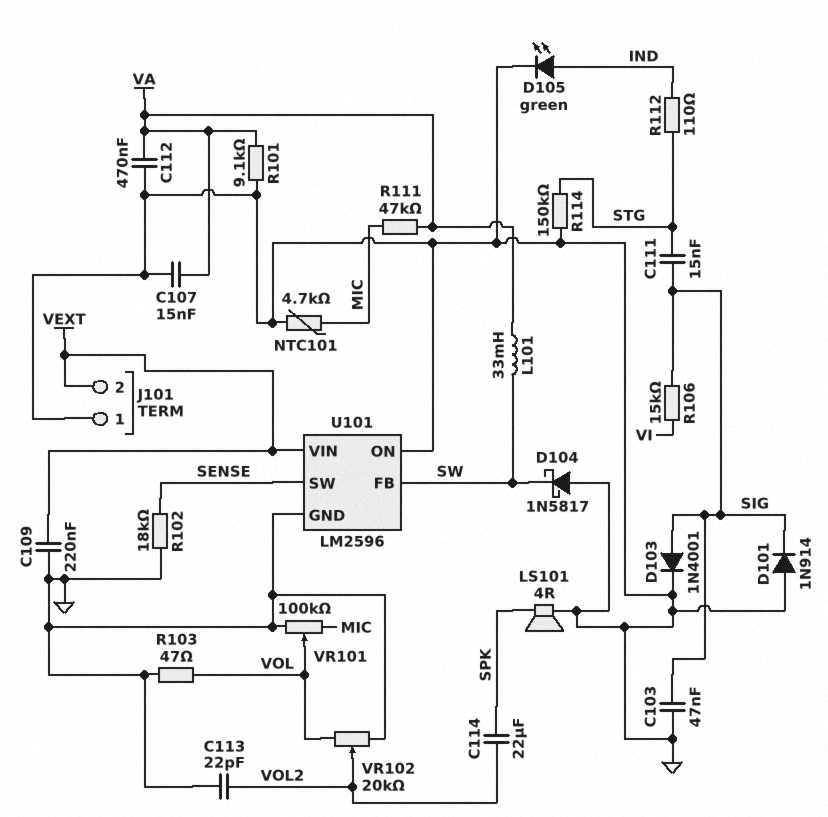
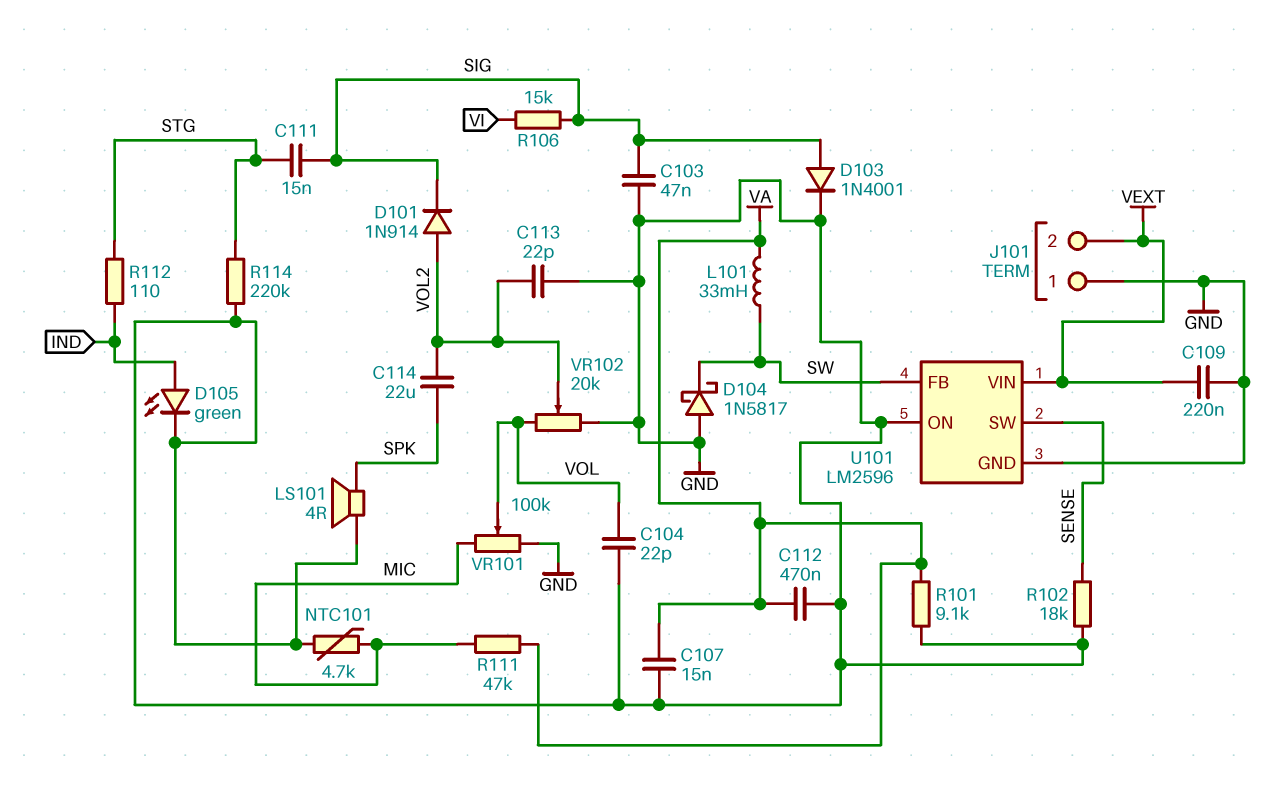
C104: none -> 22pF (GND, VOL)
D101: diode 1N914 (A GND, K SIG) -> diode 1N914 (A VOL2, K SIG)
R103: 47 (GND, VOL) -> none
R114: 150k (GND, STG) -> 220k (GND, STG)

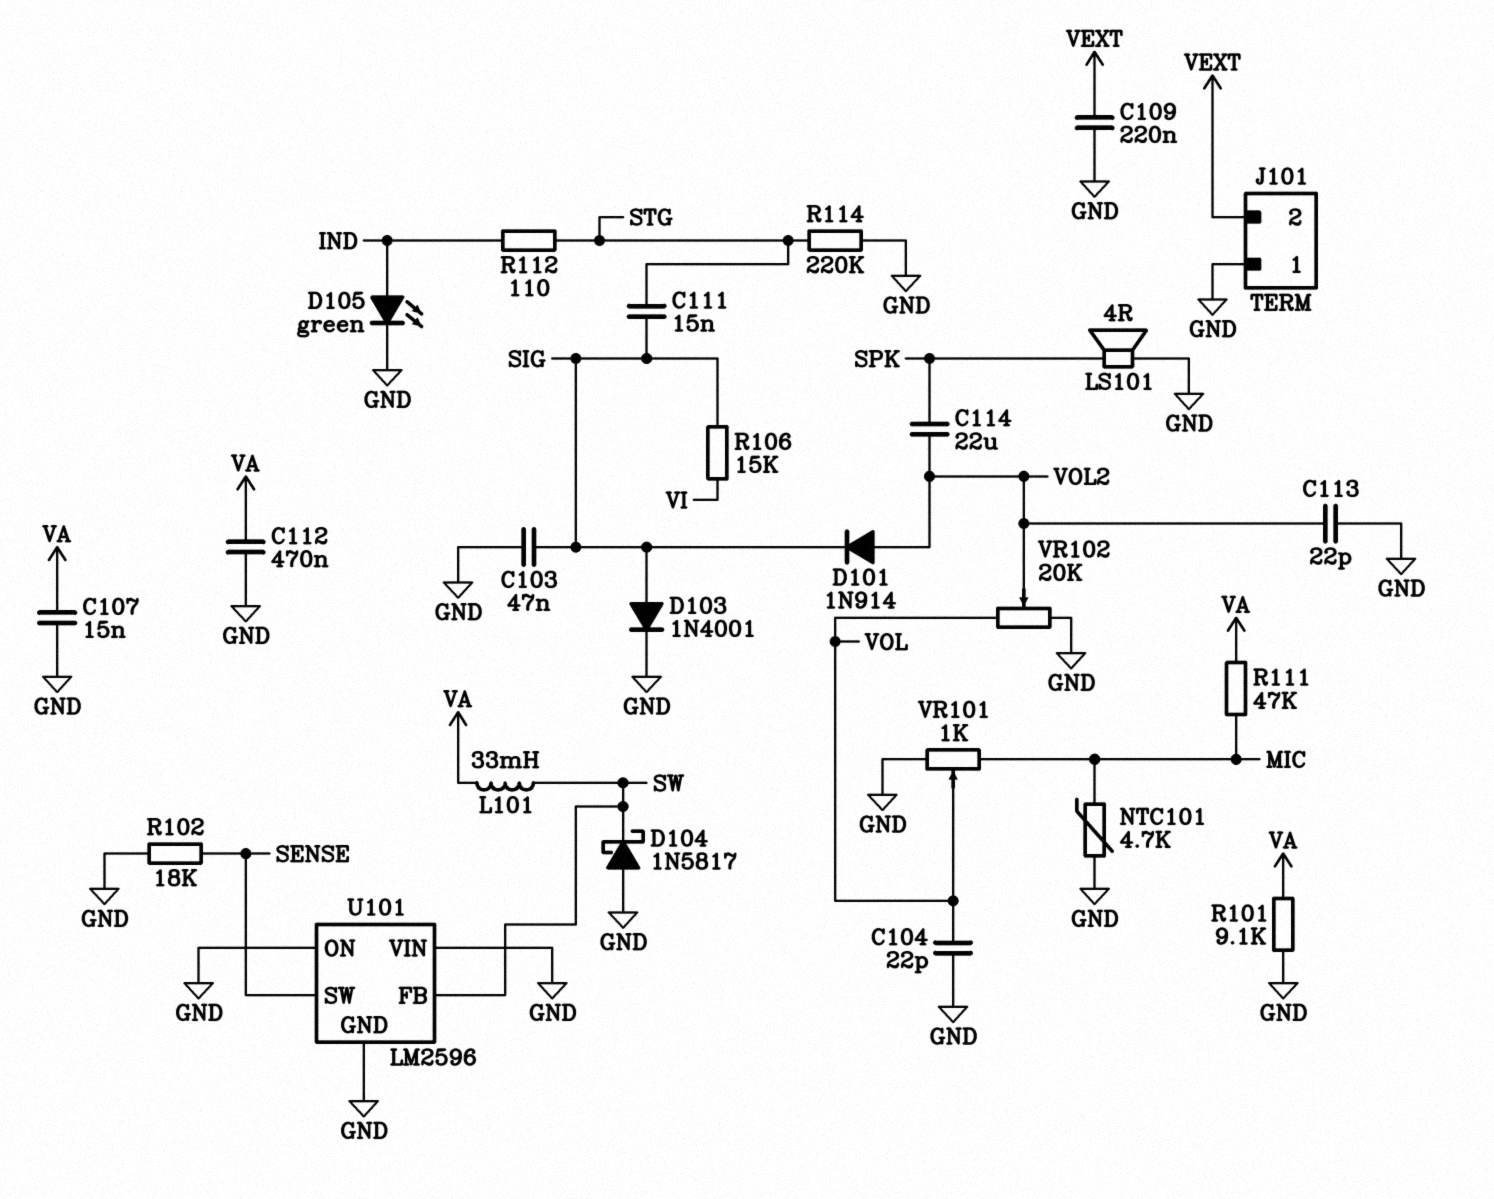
U101 pin VIN: VEXT -> GND
VR101: 100k (GND, MIC, wiper VOL) -> 1k (GND, MIC, wiper VOL)

